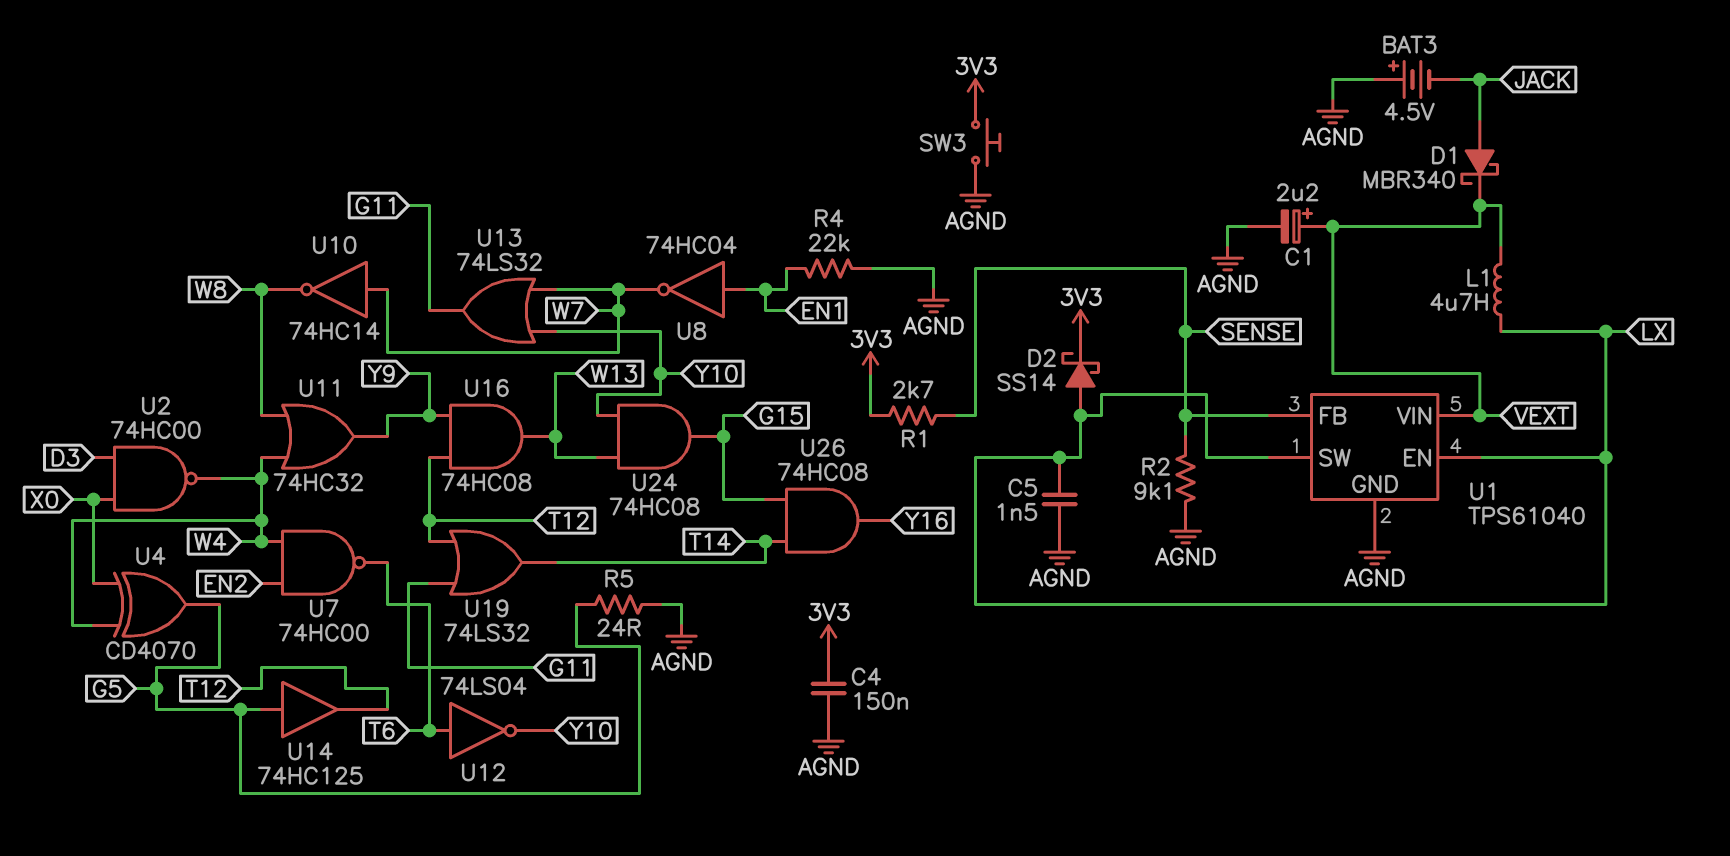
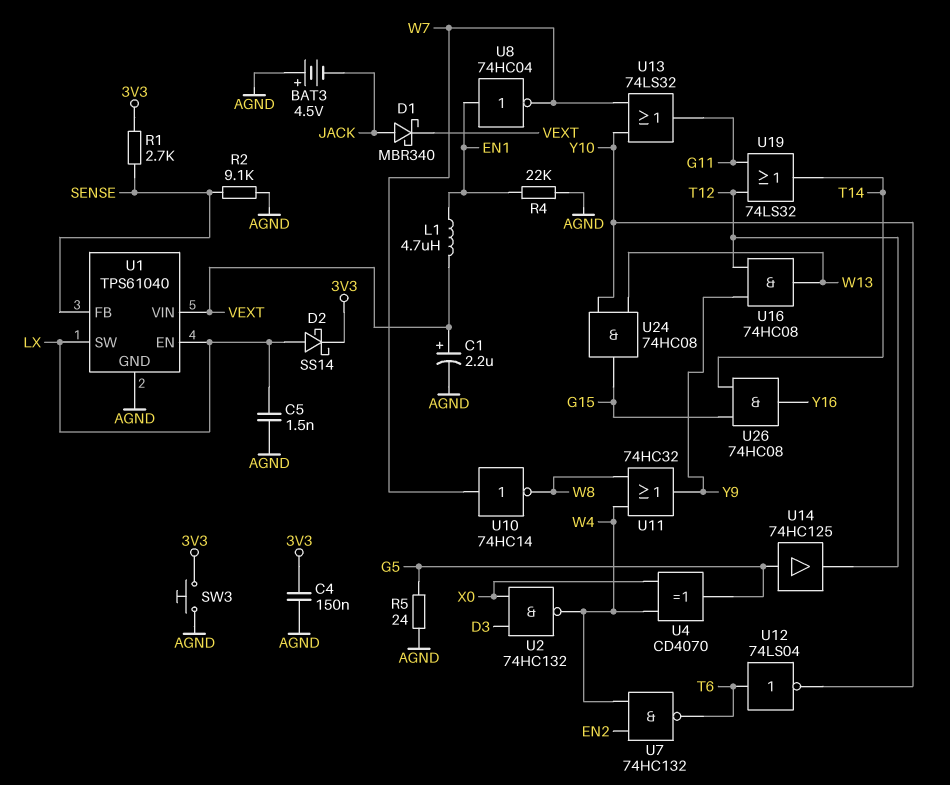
L1: 4.7uH (LX, VEXT) -> 4.7uH (EN1, VEXT)
U2: NAND 74HC00 (in D3, in X0, out W4) -> NAND 74HC132 (in D3, in X0, out W4)
U7: NAND 74HC00 (in EN2, in W4, out T6) -> NAND 74HC132 (in EN2, in W4, out T6)

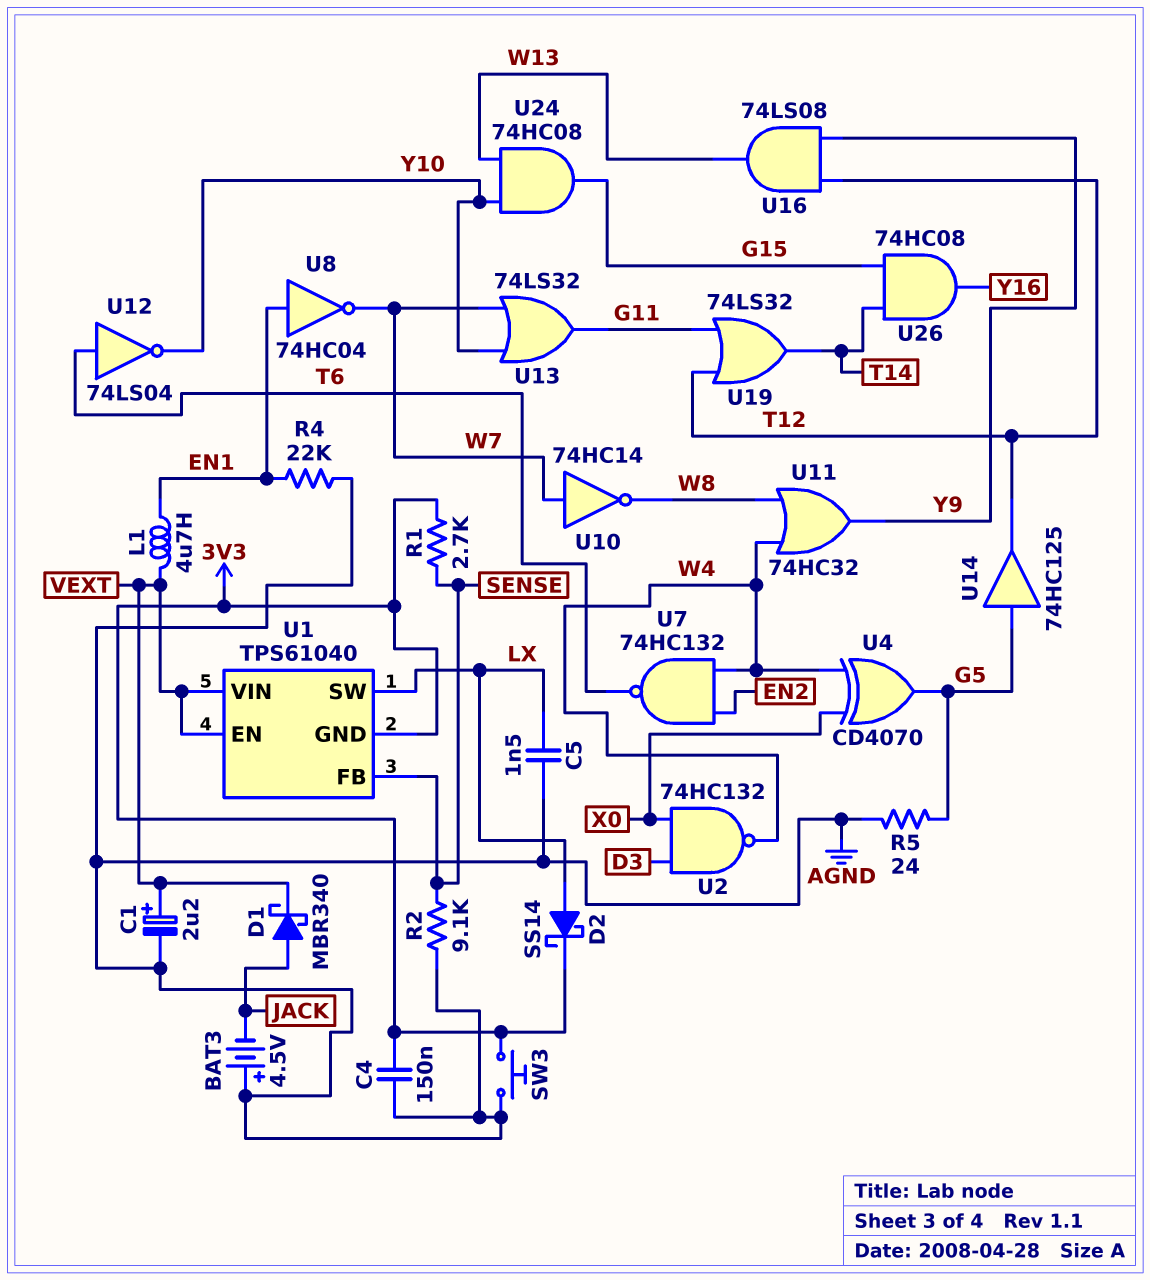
U1 pin EN: LX -> VEXT
U1 pin GND: AGND -> 3V3
U16: AND 74HC08 (in T12, in Y9, out W13) -> AND 74LS08 (in T12, in Y9, out W13)

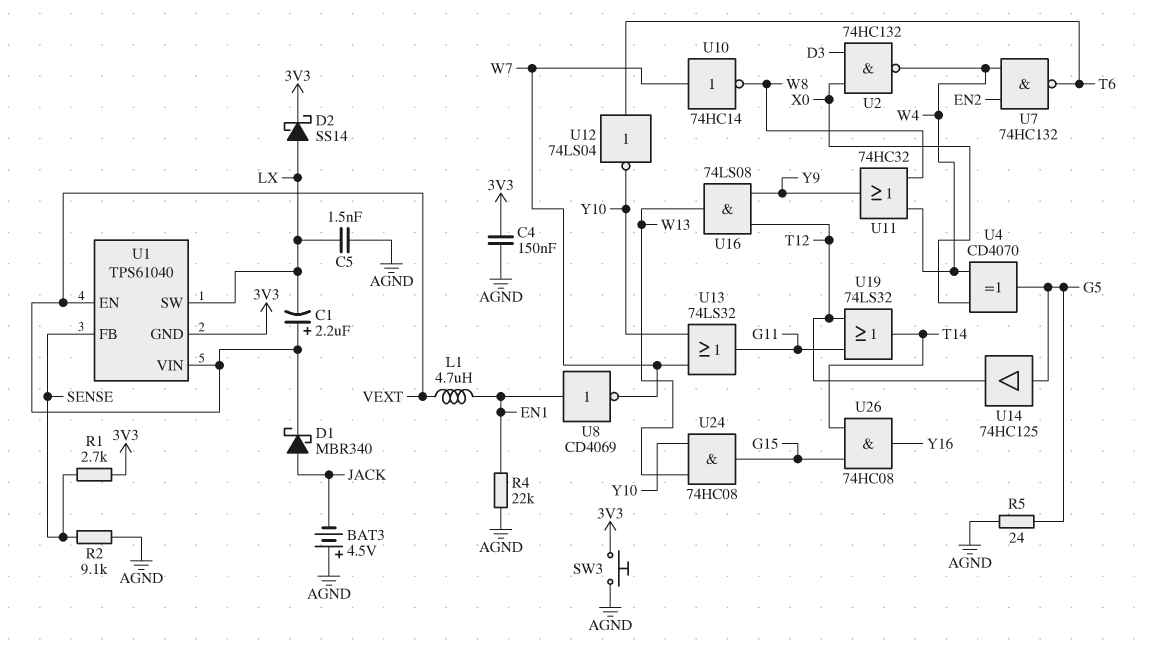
C1: 2.2uF (plus VEXT, minus AGND) -> 2.2uF (plus VEXT, minus LX)
U8: NOT 74HC04 (in EN1, out W7) -> NOT CD4069 (in EN1, out W7)

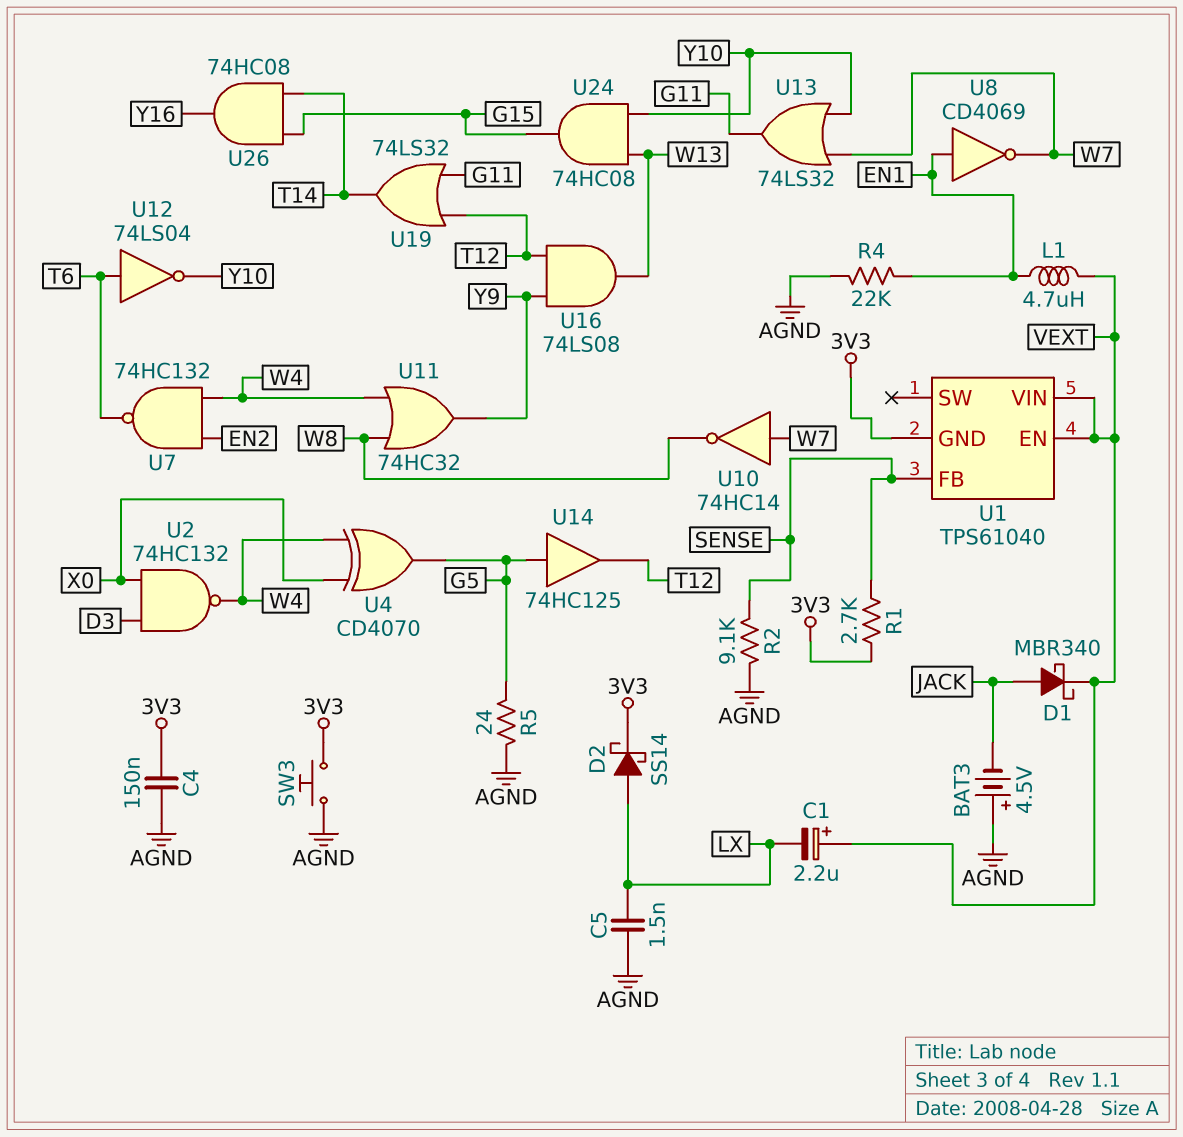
U1 pin SW: LX -> none

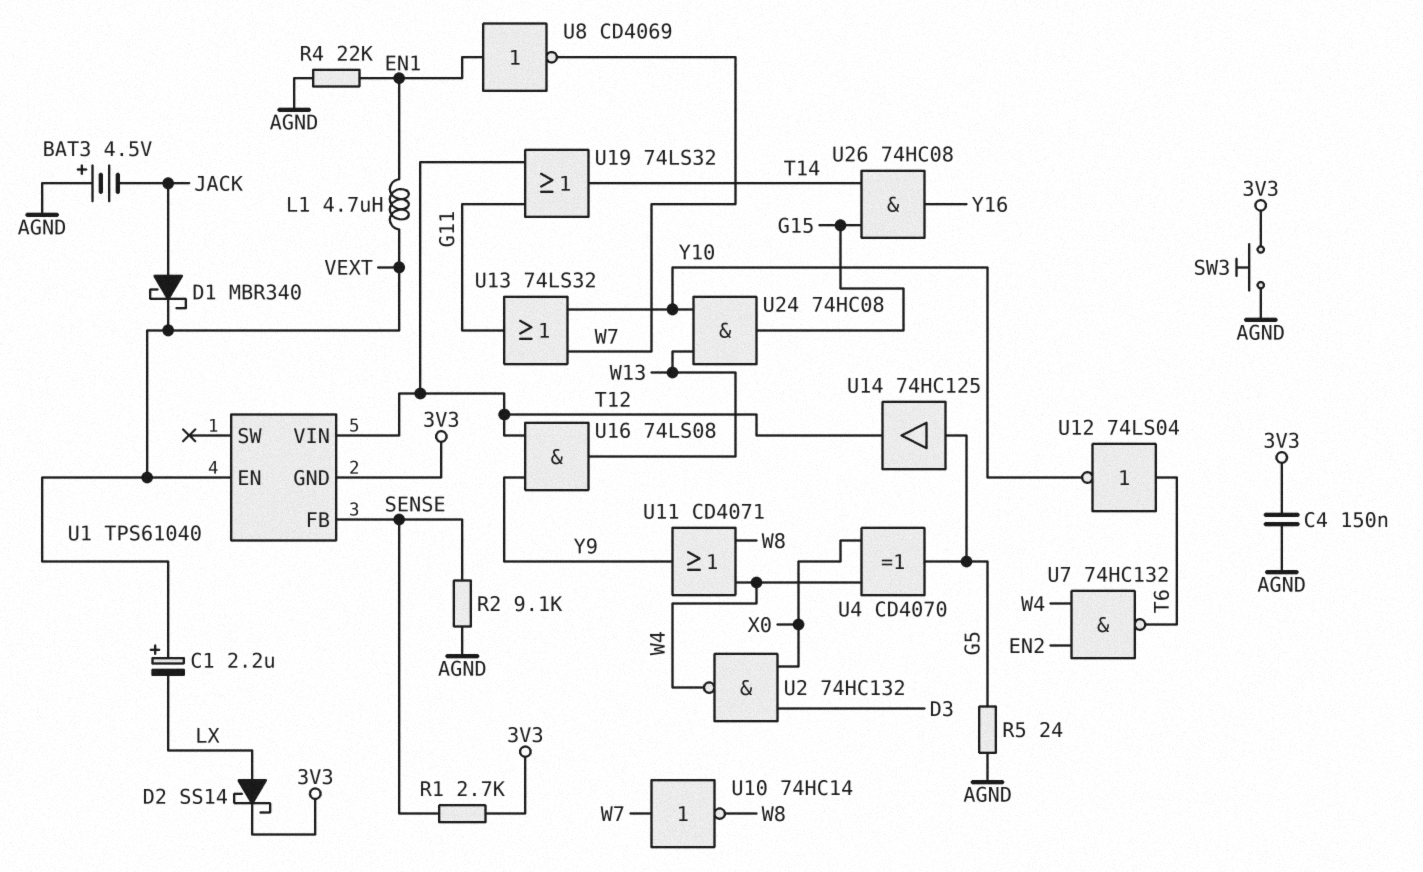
C5: 1.5nF (AGND, LX) -> none
U1 pin VIN: VEXT -> T12
U11: OR 74HC32 (in W4, in W8, out Y9) -> OR CD4071 (in W4, in W8, out Y9)

